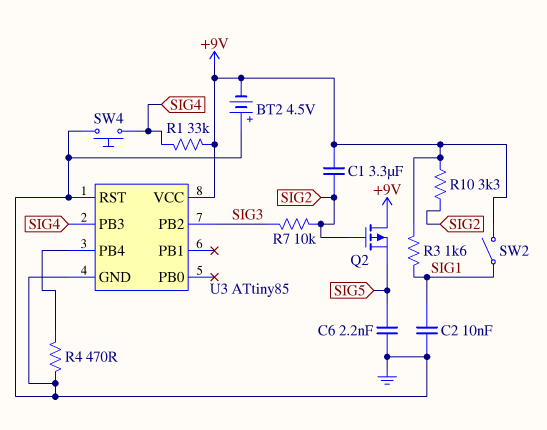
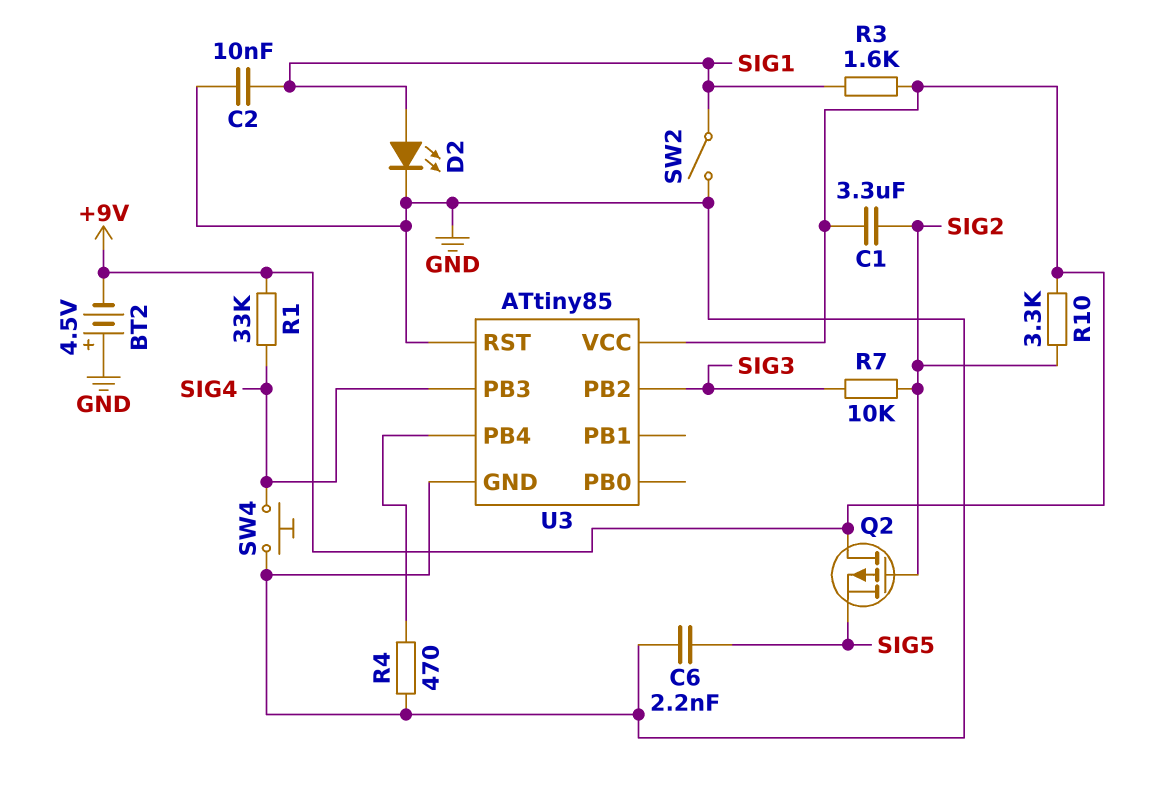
D2: none -> LED (A SIG1, K GND)
SW2: switch (+9V, SIG1) -> switch (GND, SIG1)

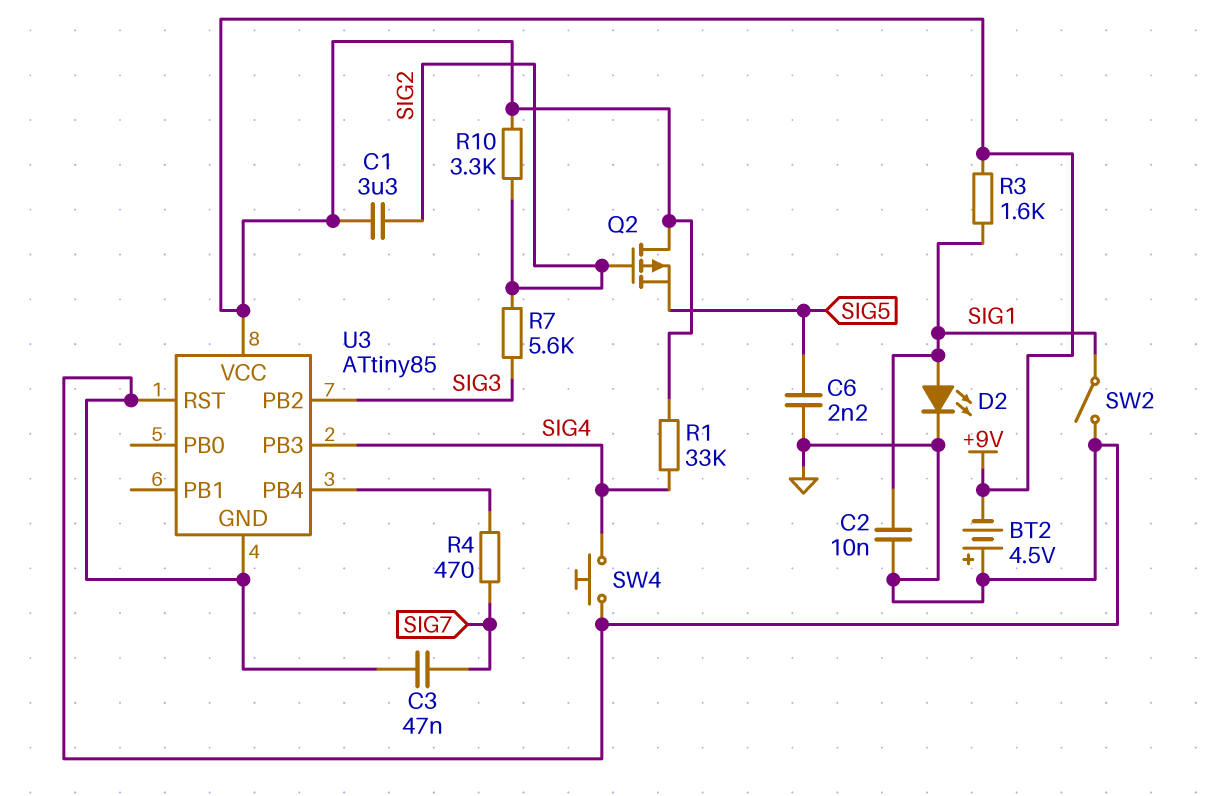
C3: none -> 47nF (GND, SIG7)
R4: 470 (GND, U3/PB4) -> 470 (SIG7, U3/PB4)
R7: 10k (SIG2, SIG3) -> 5.6k (SIG2, SIG3)

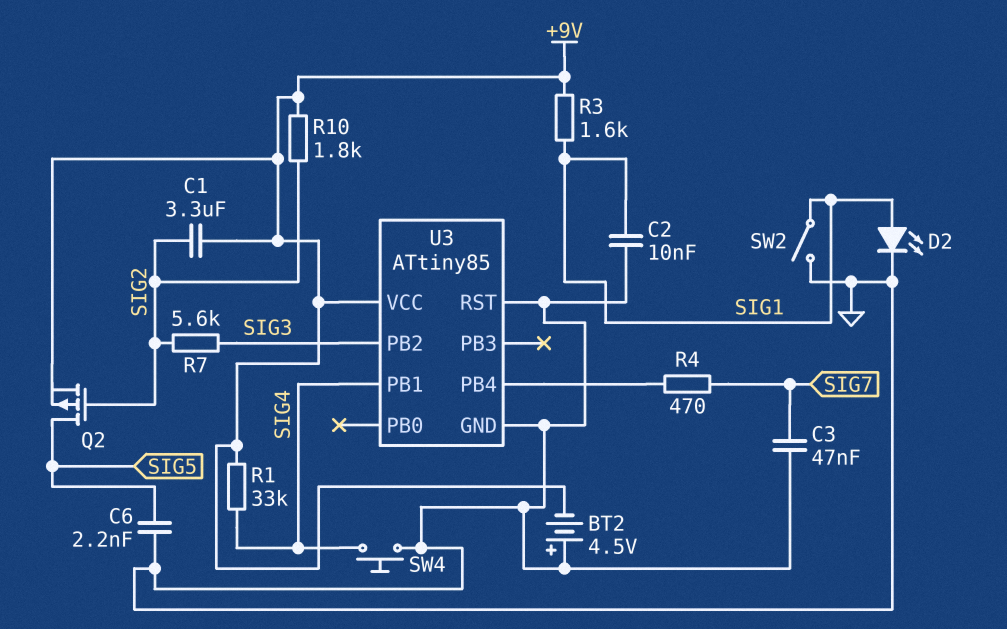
Q2: PMOS (G SIG2, D +9V, S SIG5) -> PMOS (G SIG2, D SIG5, S +9V)
R10: 3.3k (+9V, SIG2) -> 1.8k (+9V, SIG2)
U3 pin PB1: none -> SIG4
U3 pin PB3: SIG4 -> none

